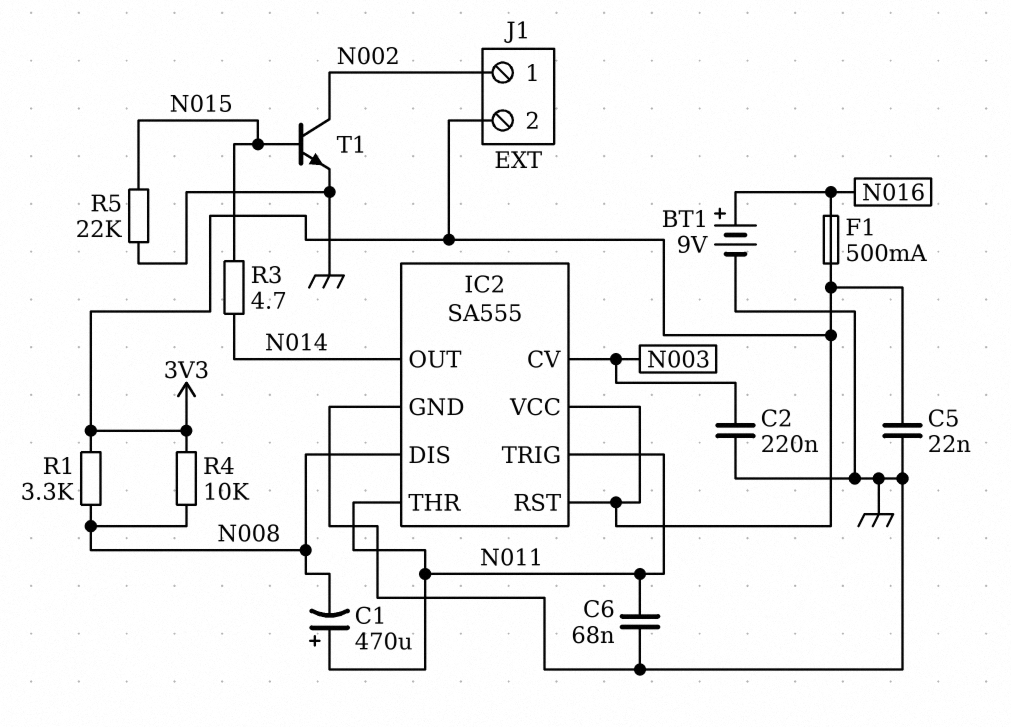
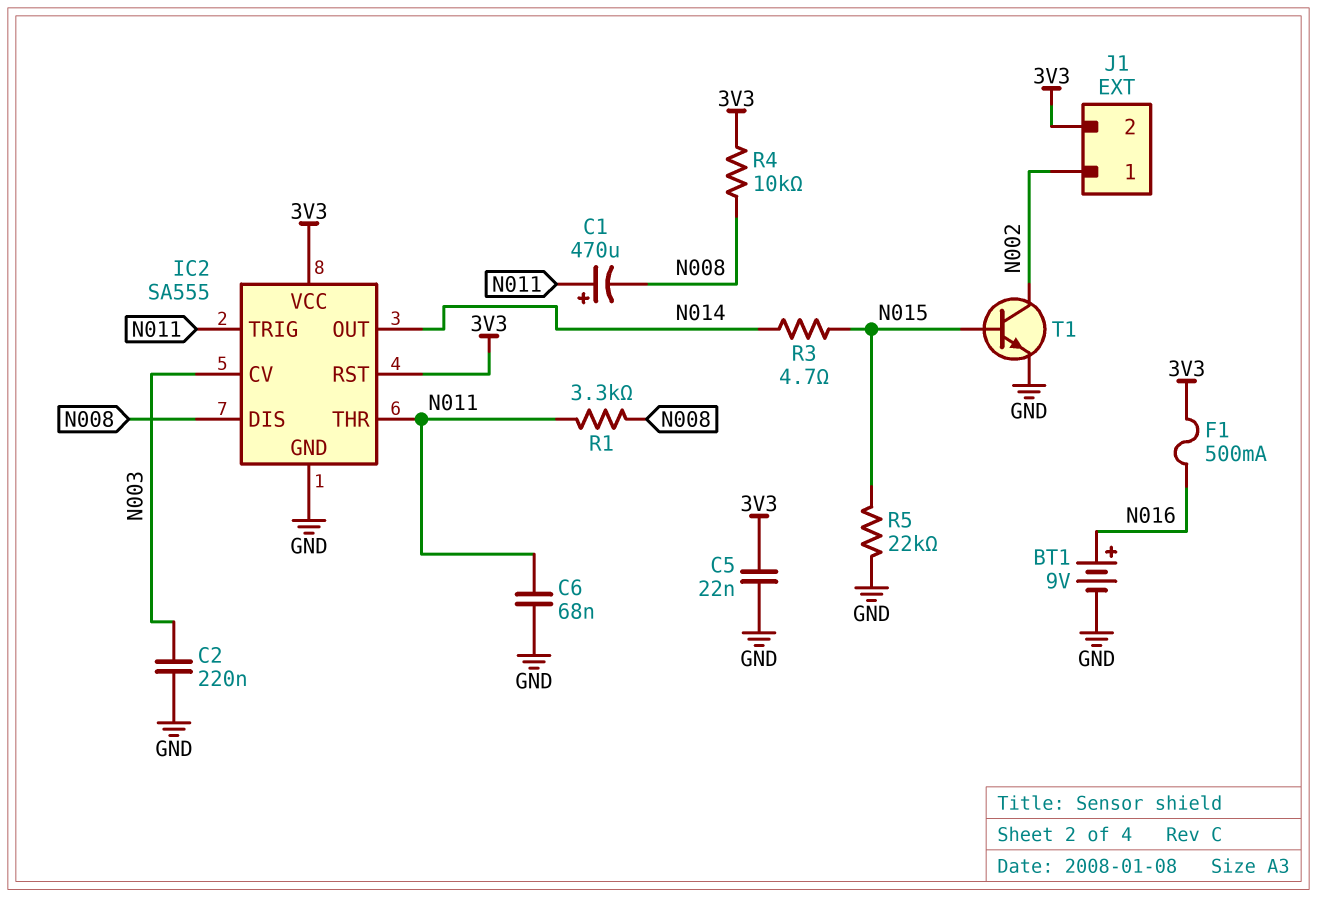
R1: 3.3k (3V3, N008) -> 3.3k (N008, N011)

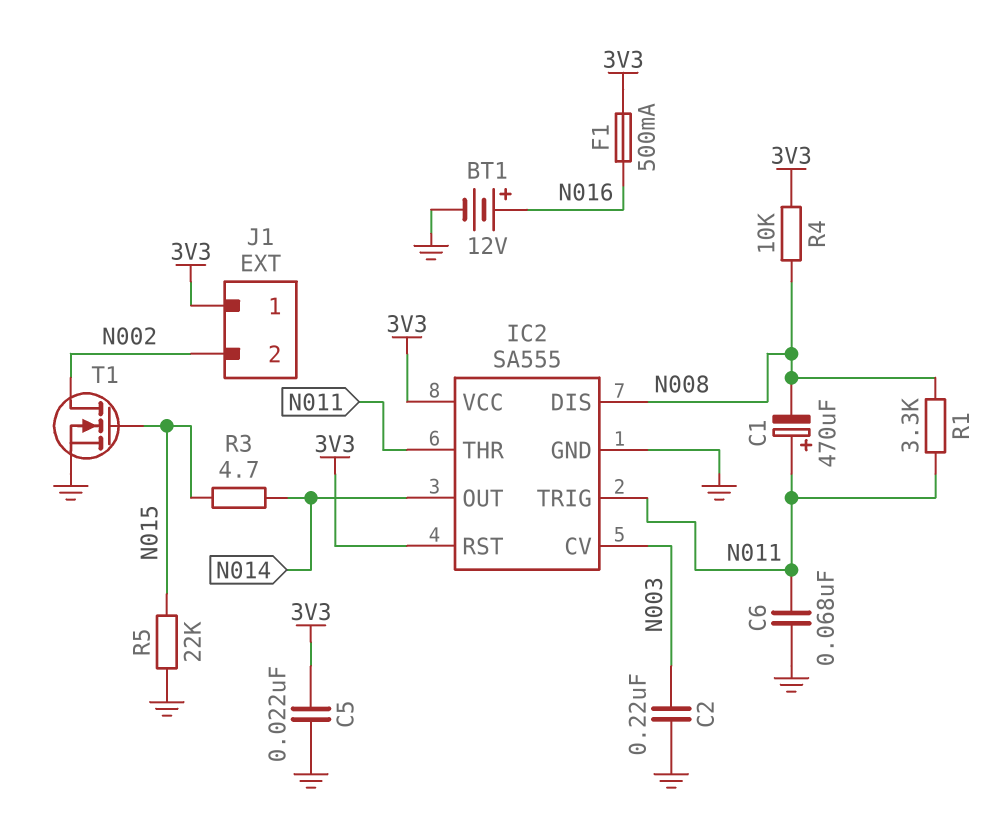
BT1: 9V (plus N016, minus GND) -> 12V (plus N016, minus GND)
J1 pin 1: N002 -> 3V3
J1 pin 2: 3V3 -> N002
T1: NPN (B N015, C N002, E GND) -> NMOS (G N015, D N002, S GND)

